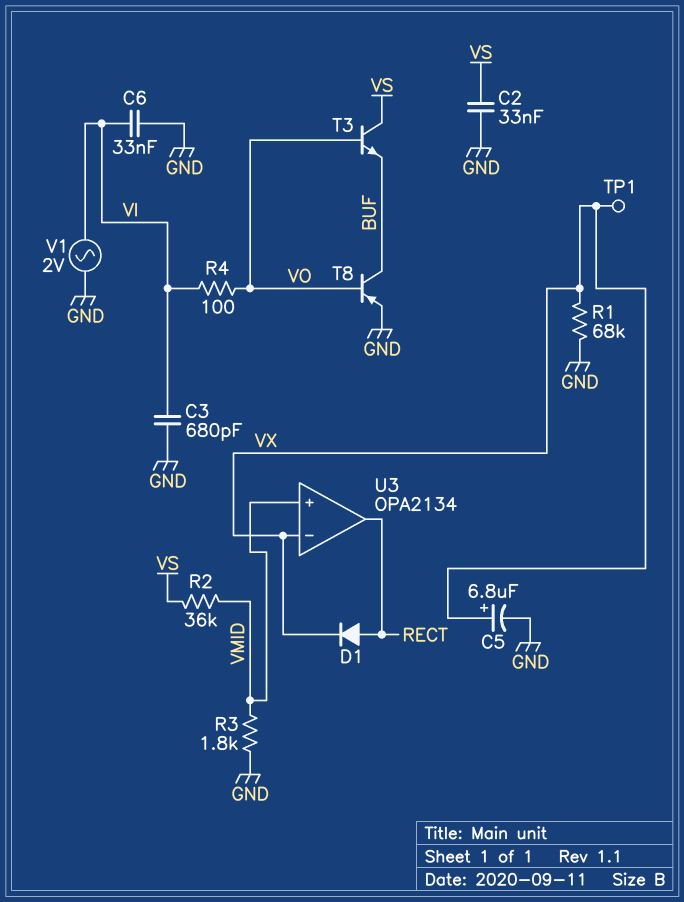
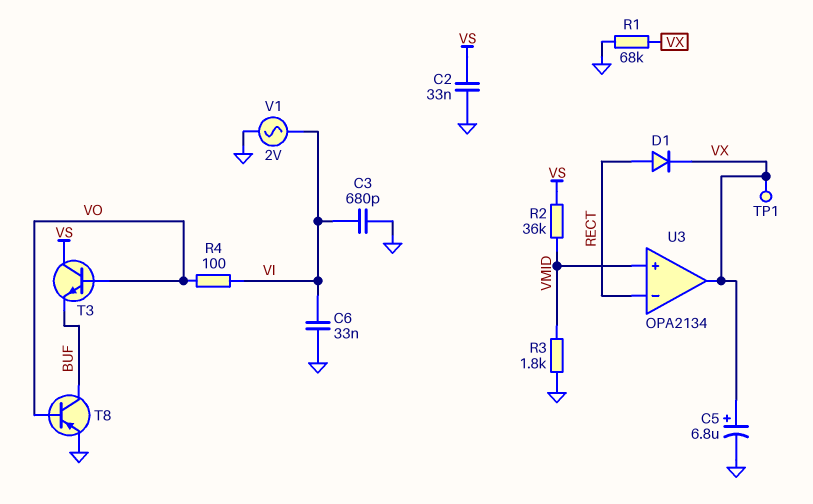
U3 pin in-: VX -> RECT
U3 pin out: RECT -> VX

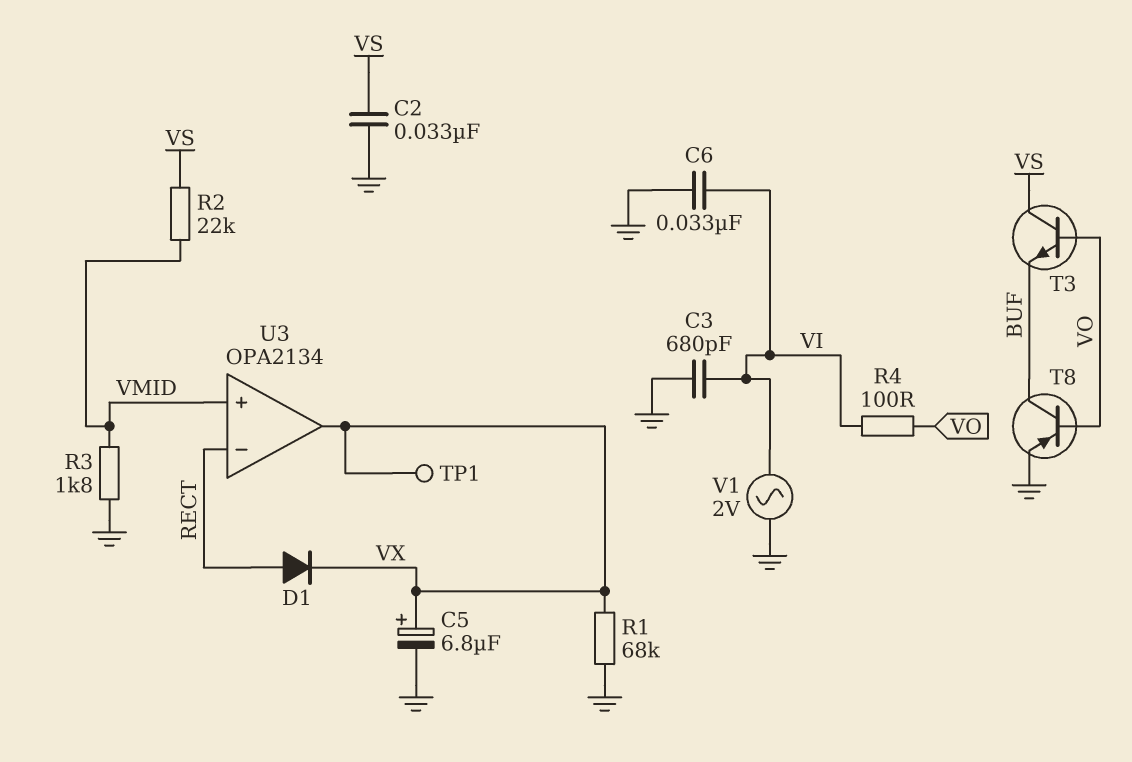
R2: 36k (VMID, VS) -> 22k (VMID, VS)

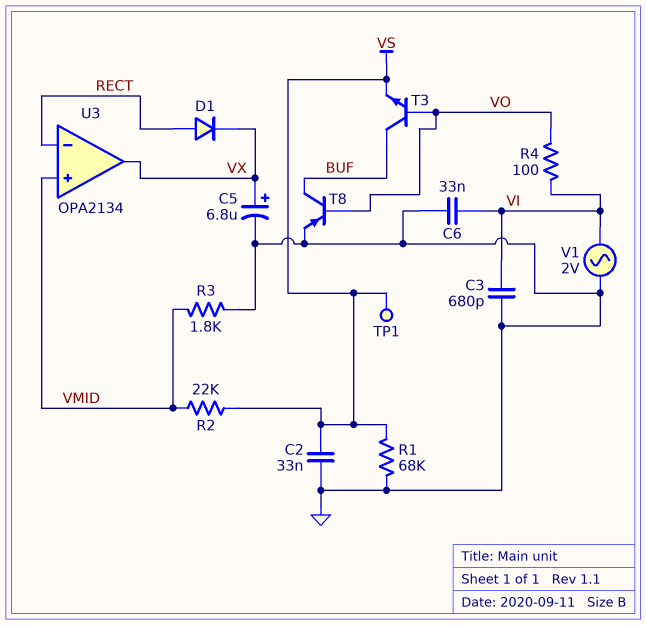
R1: 68k (GND, VX) -> 68k (GND, VS)
T3: NPN (B VO, C VS, E BUF) -> NPN (B VO, C BUF, E VS)
TP1: test point (VX) -> test point (VS)

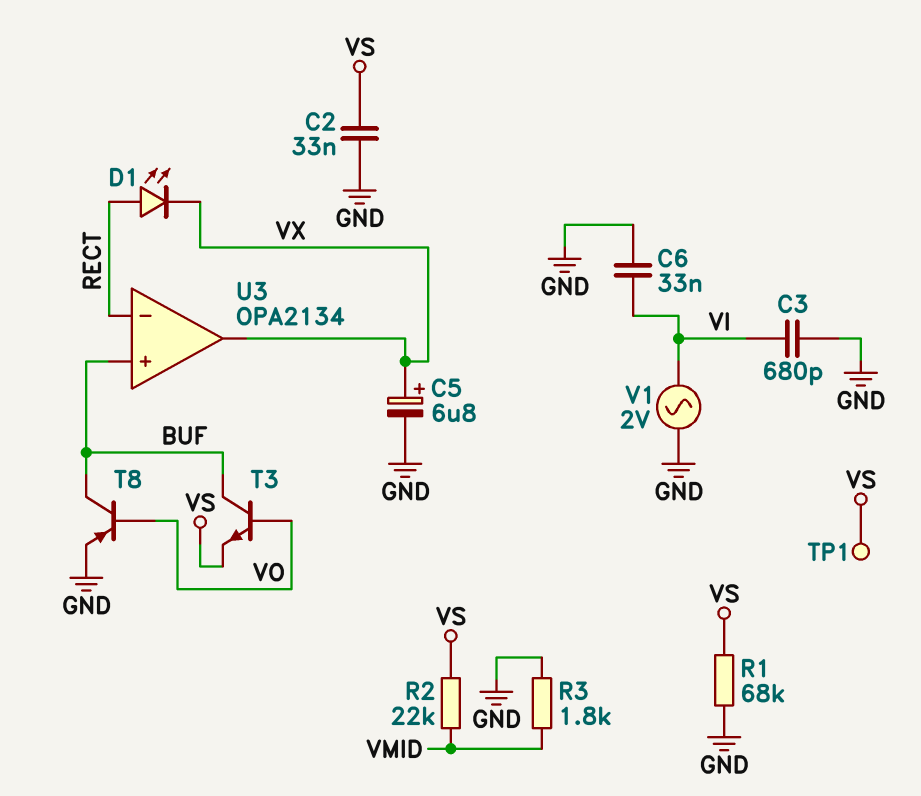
D1: diode (A RECT, K VX) -> LED (A RECT, K VX)
R4: 100 (VI, VO) -> none
U3 pin in+: VMID -> BUF

